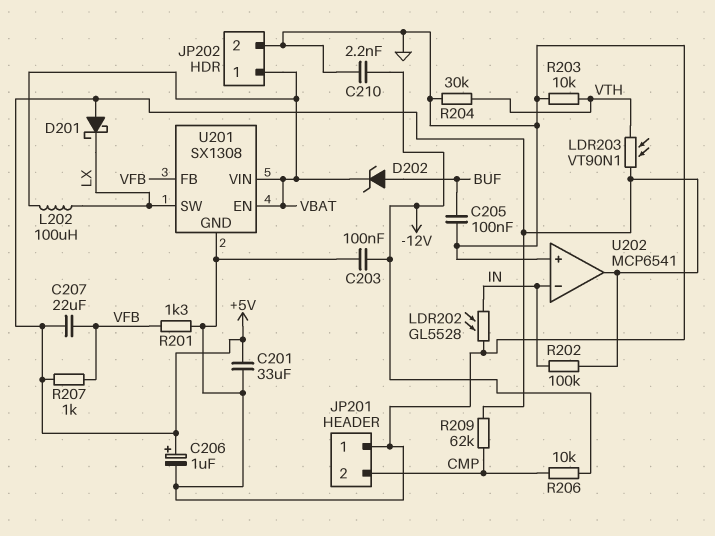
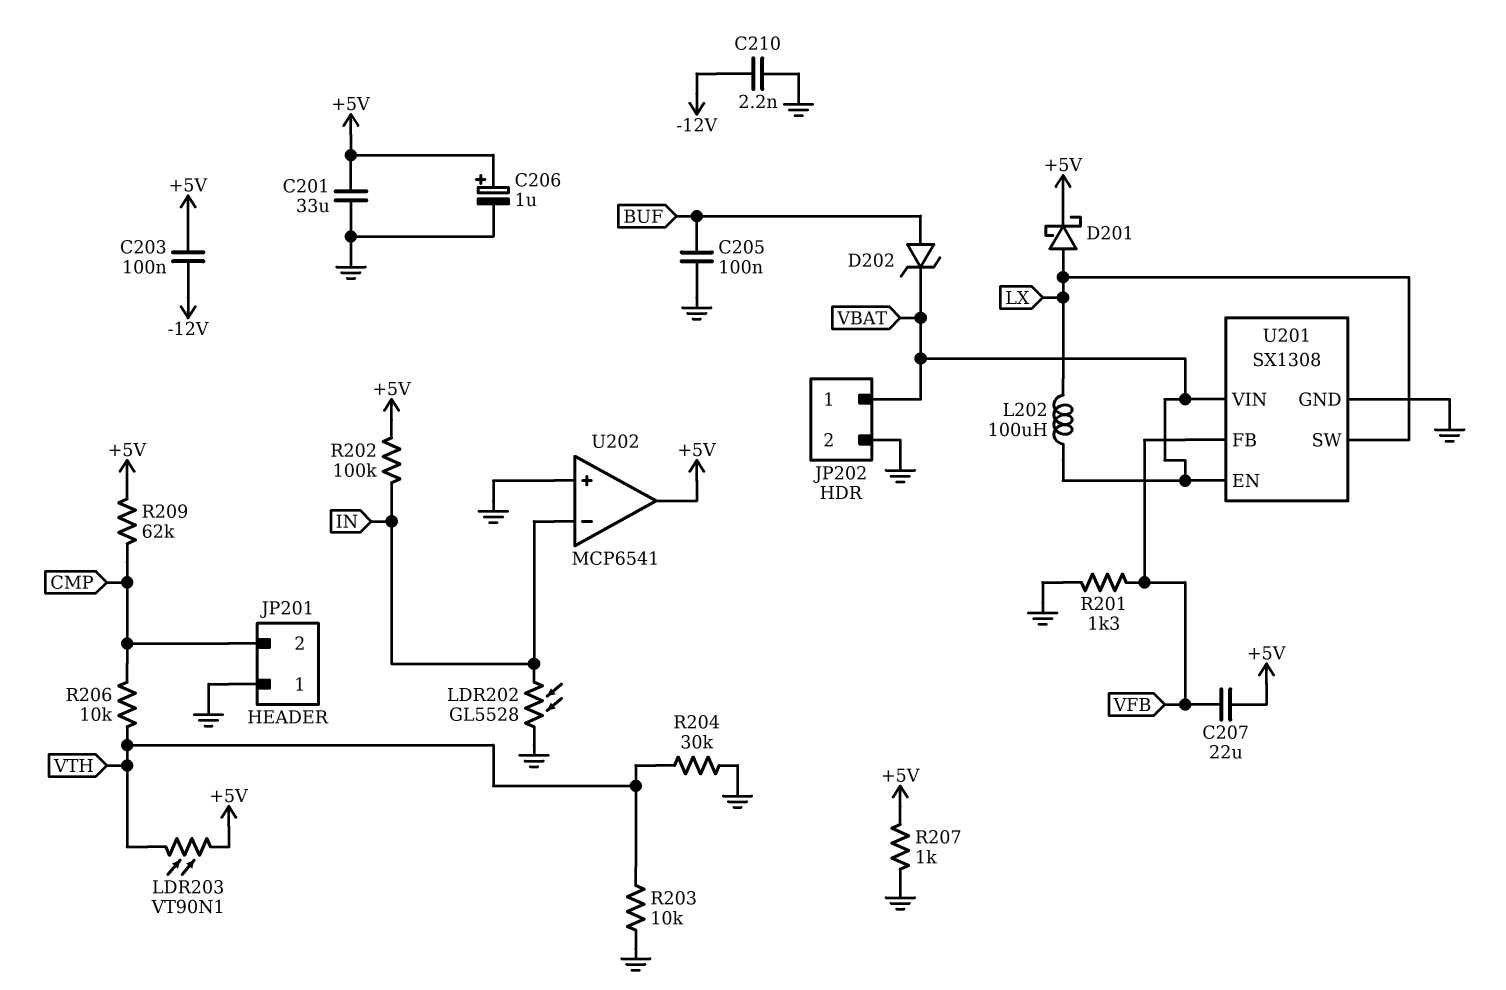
C203: 100nF (-12V, GND) -> 100nF (+5V, -12V)
D201: schottky (A +5V, K LX) -> schottky (A LX, K +5V)
R206: 10k (-12V, CMP) -> 10k (CMP, VTH)
R207: 1k (+5V, VFB) -> 1k (+5V, GND)

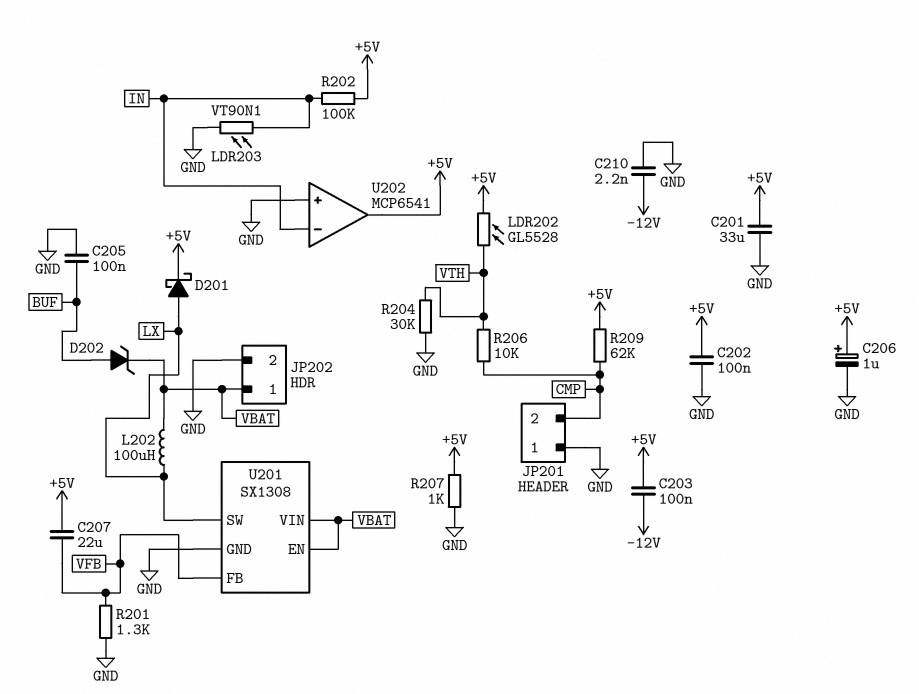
C202: none -> 100nF (+5V, GND)
LDR202: GL5528 (GND, IN) -> GL5528 (+5V, VTH)
LDR203: VT90N1 (+5V, VTH) -> VT90N1 (GND, IN)
R203: 10k (GND, VTH) -> none

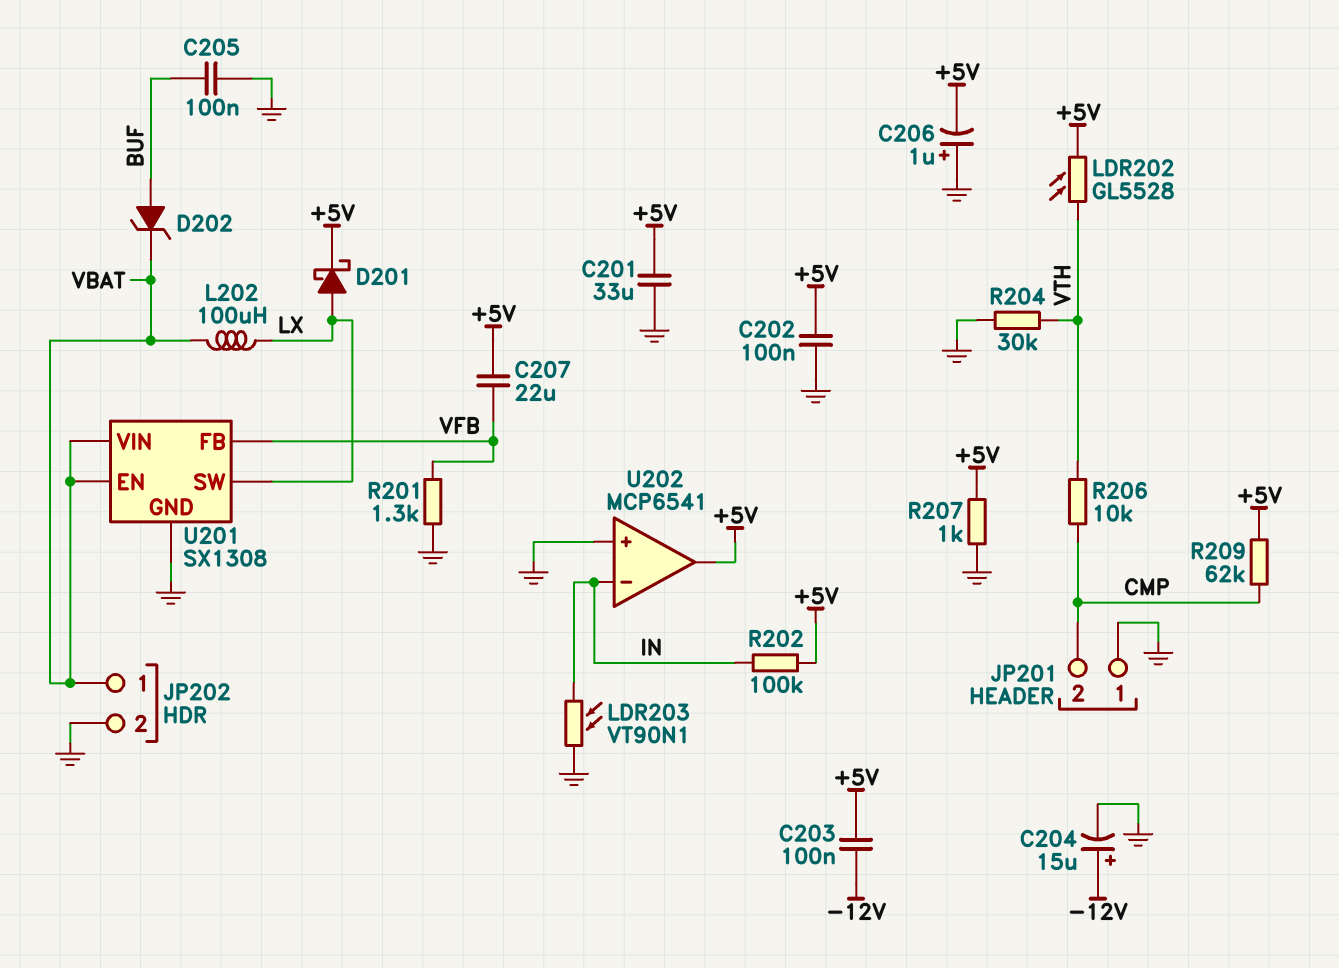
C204: none -> 15uF (plus -12V, minus GND)
C206: 1uF (plus +5V, minus GND) -> 1uF (plus GND, minus +5V)
C210: 2.2nF (-12V, GND) -> none

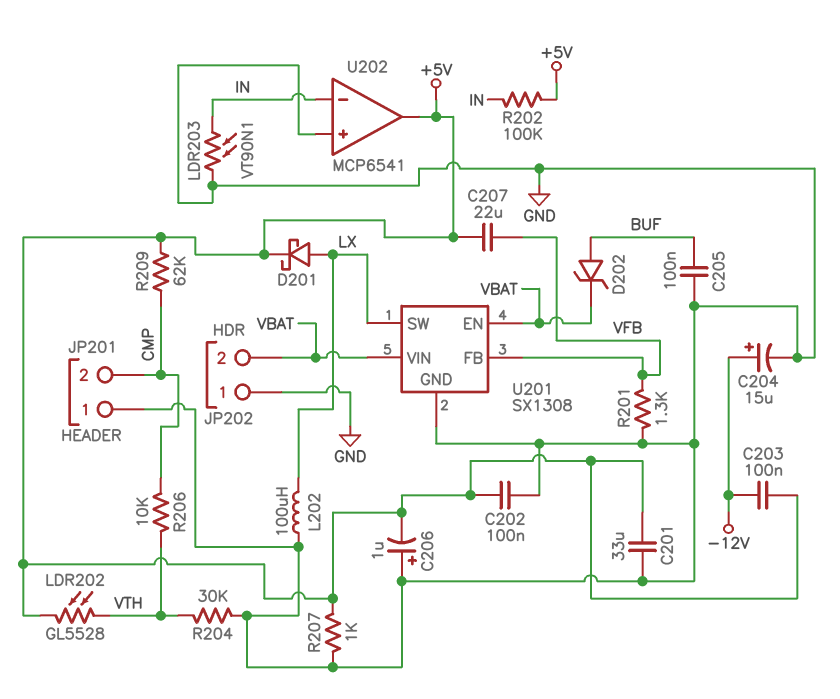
JP202 pin 1: VBAT -> GND
JP202 pin 2: GND -> VBAT
L202: 100uH (LX, VBAT) -> 100uH (GND, LX)

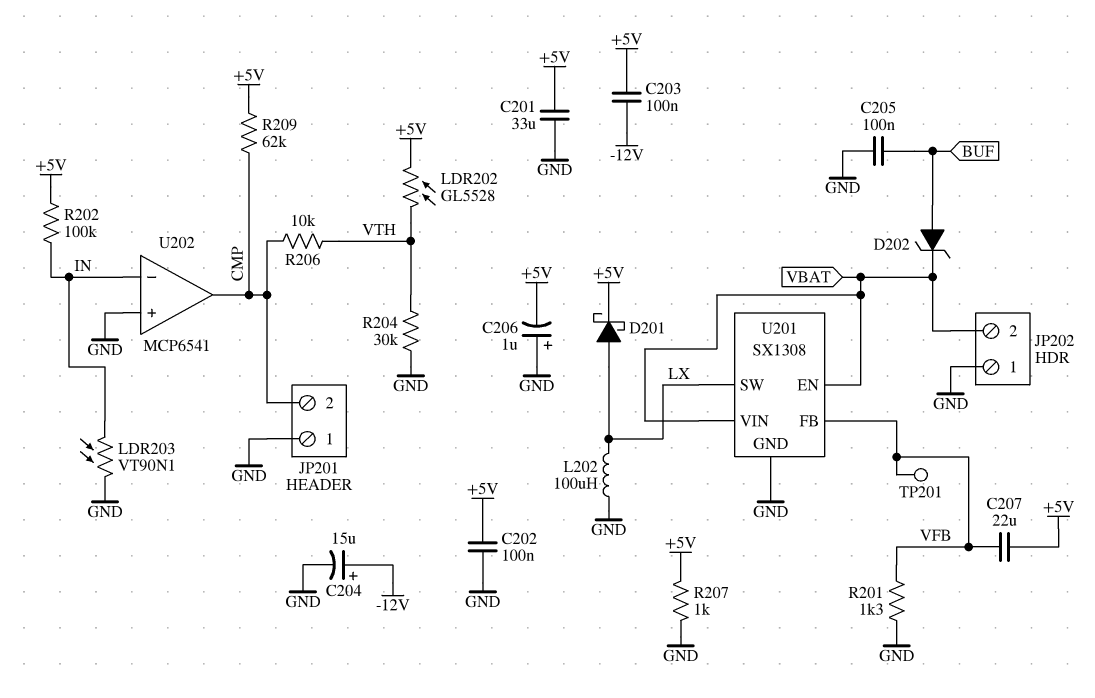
TP201: none -> test point (VFB)
U202 pin out: +5V -> CMP

